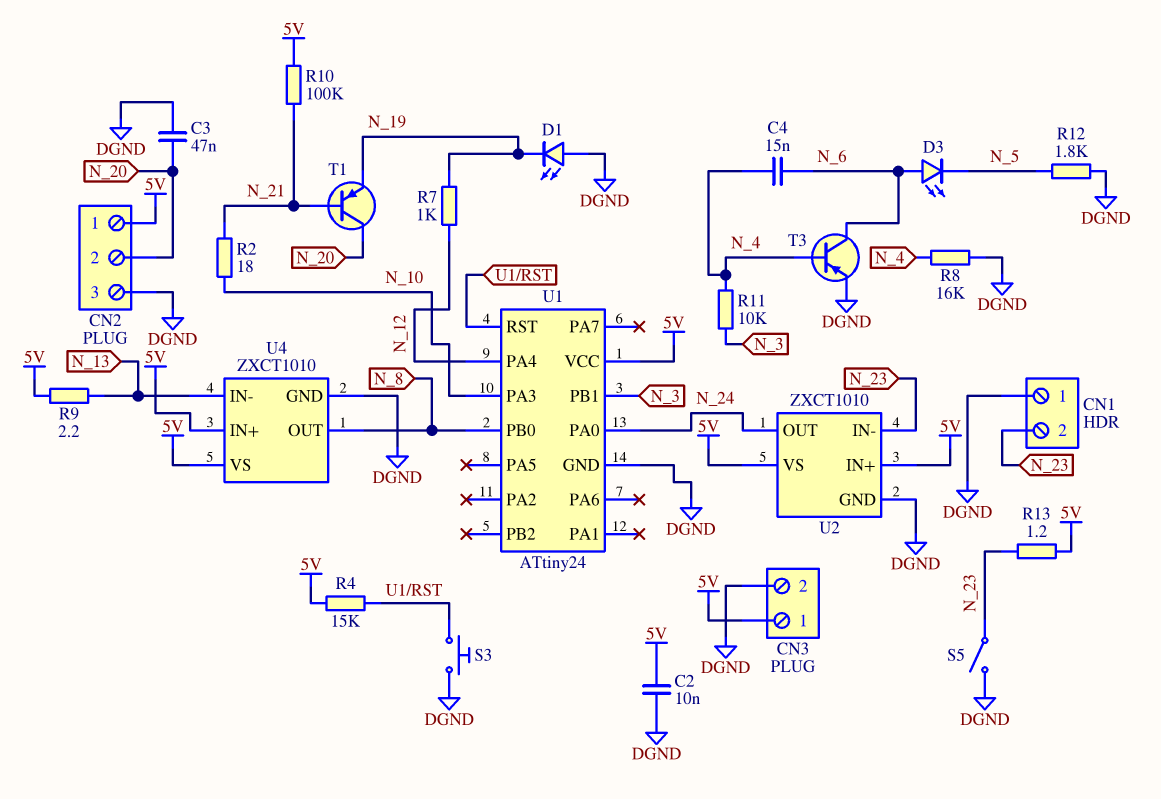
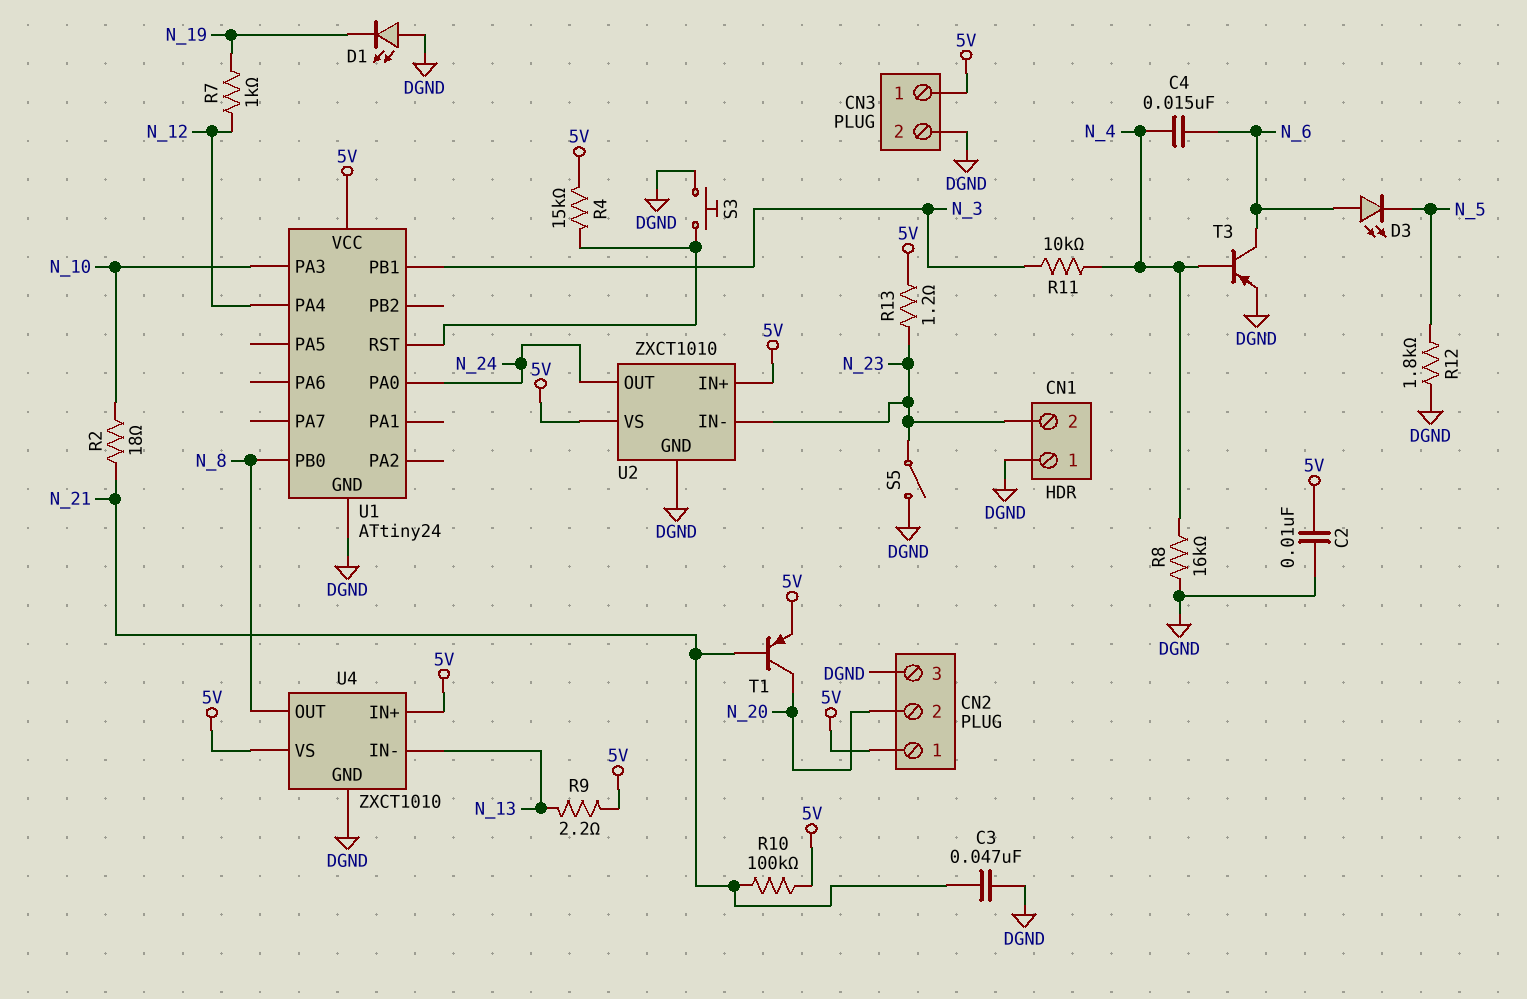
C3: 47nF (DGND, N_20) -> 47nF (DGND, N_21)
T1: PNP (B N_21, C N_20, E N_19) -> PNP (B N_21, C N_20, E 5V)

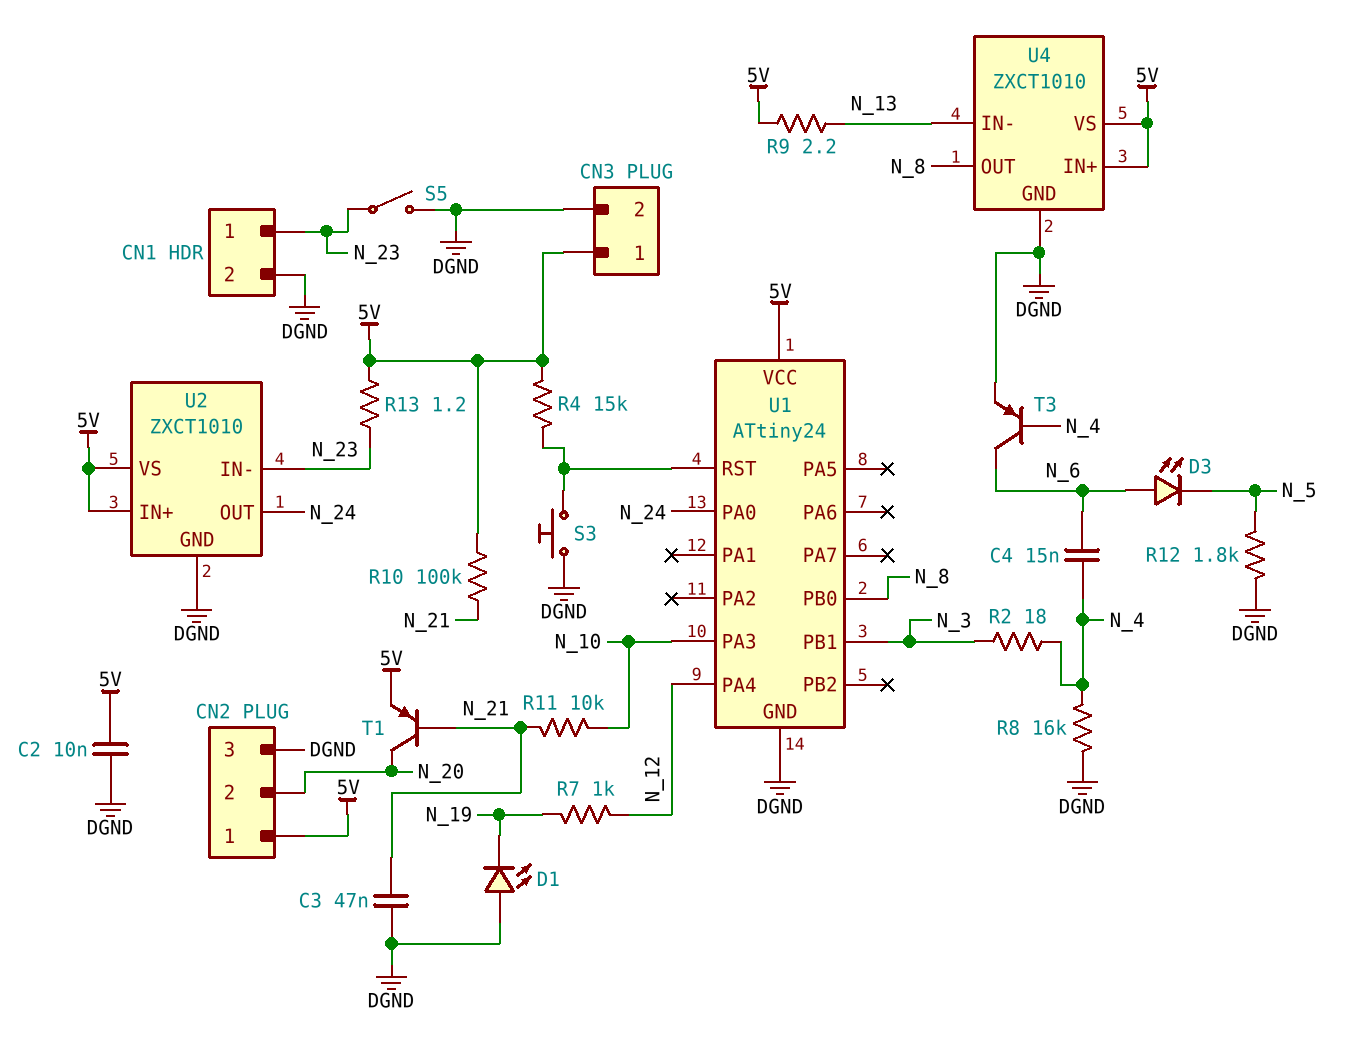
CN1 pin 1: DGND -> N_23
CN1 pin 2: N_23 -> DGND
R2: 18 (N_10, N_21) -> 18 (N_3, N_4)
R11: 10k (N_3, N_4) -> 10k (N_10, N_21)

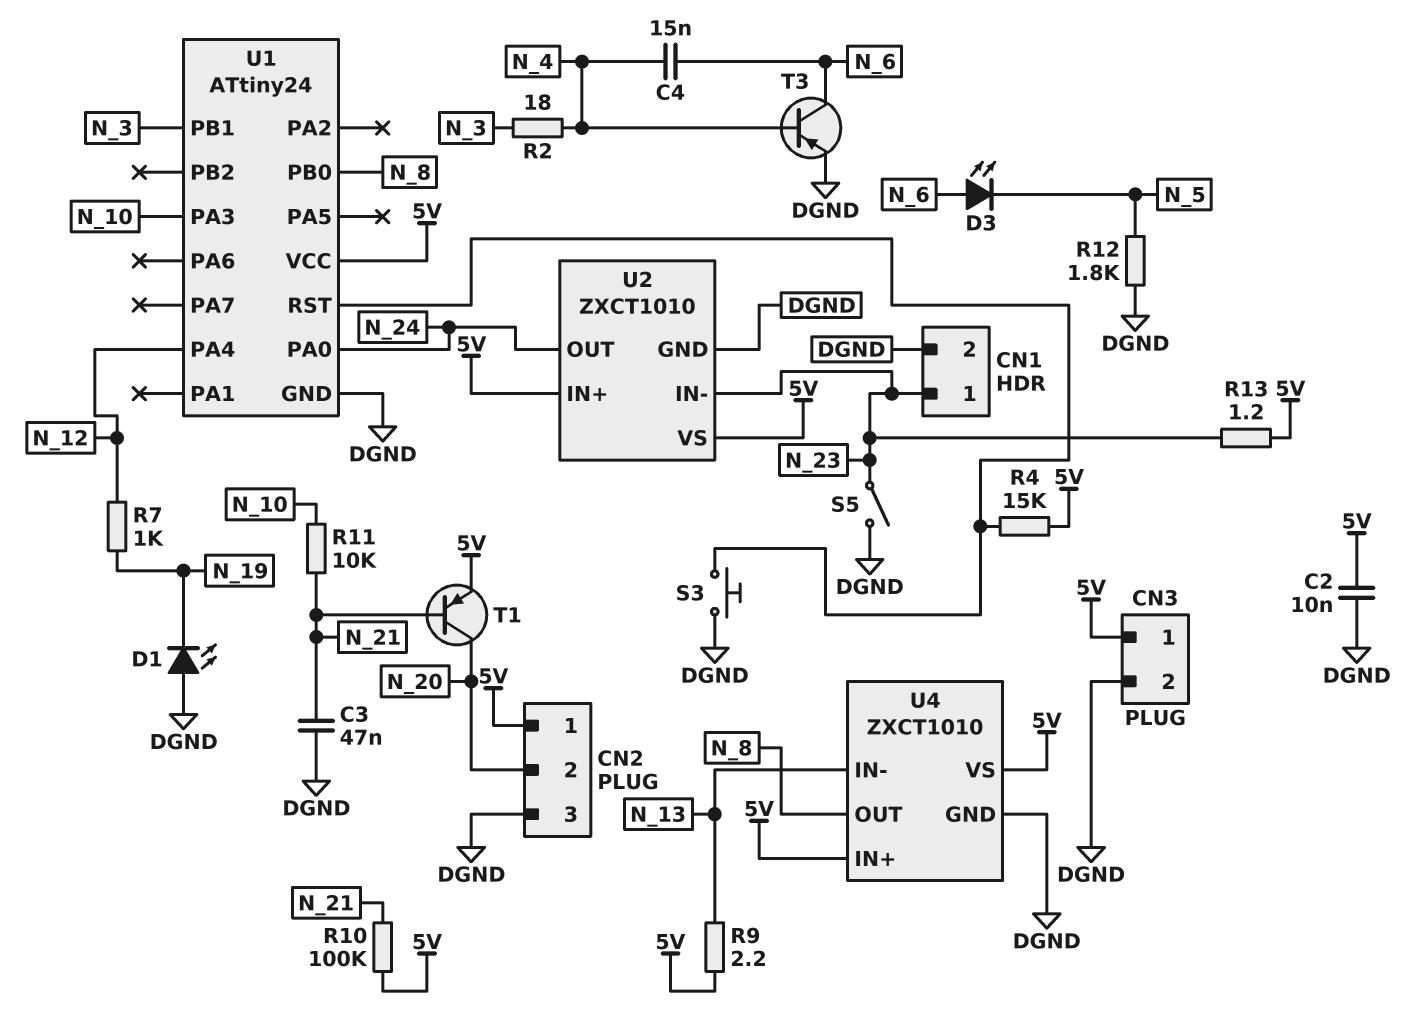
R8: 16k (DGND, N_4) -> none

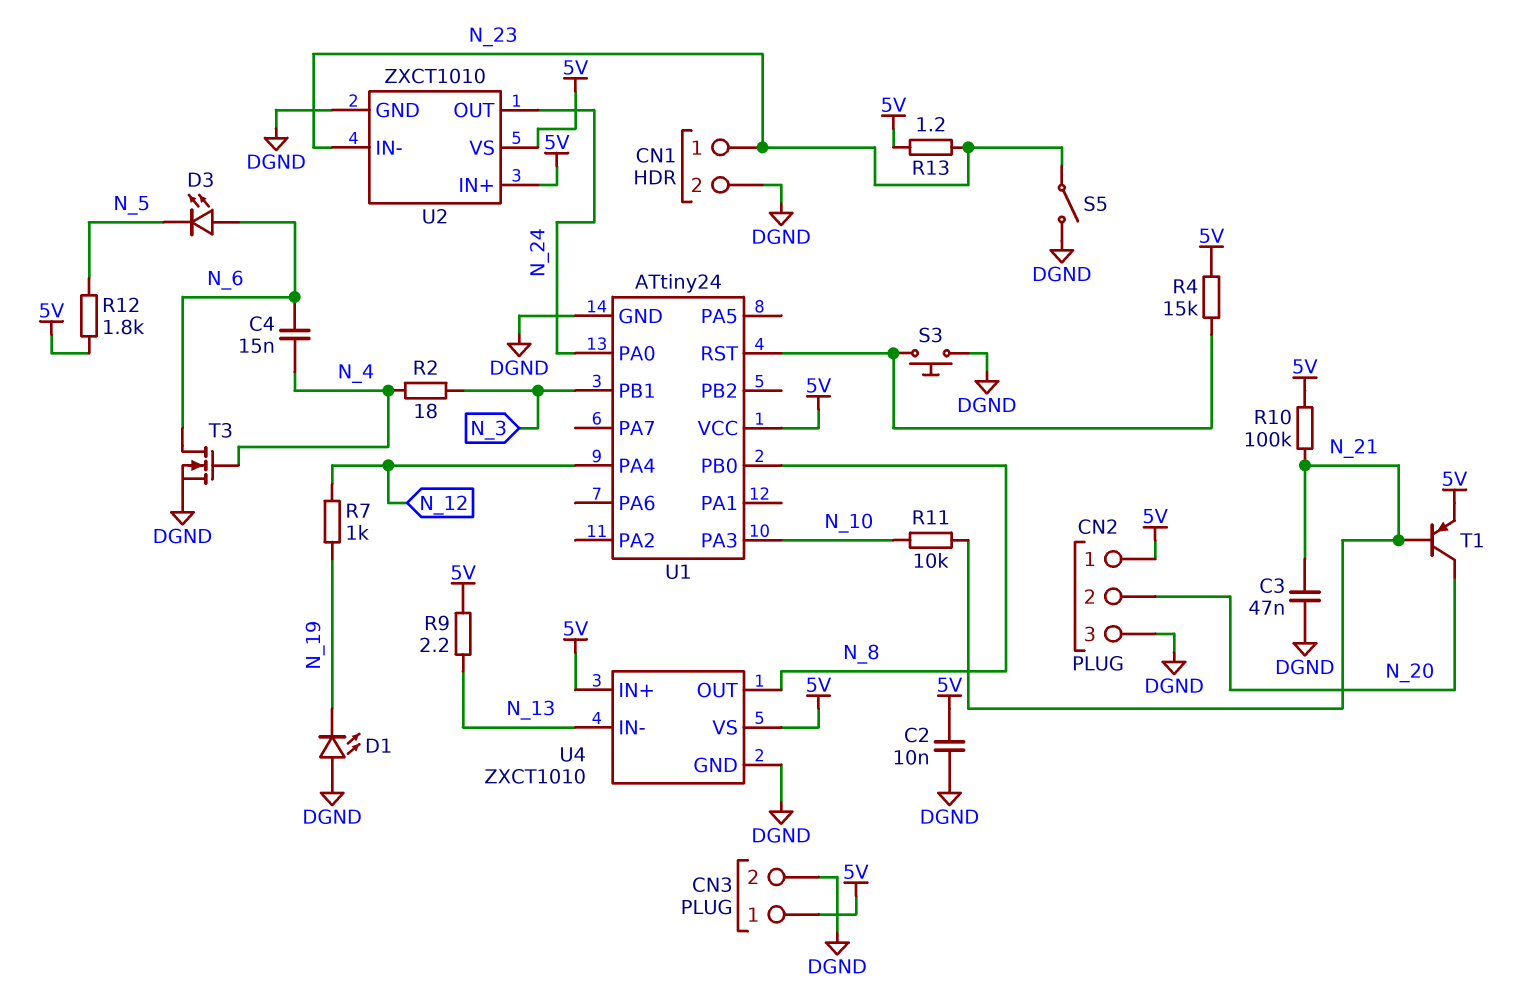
R12: 1.8k (DGND, N_5) -> 1.8k (5V, N_5)
T3: PNP (B N_4, C N_6, E DGND) -> NMOS (G N_4, D N_6, S DGND)

